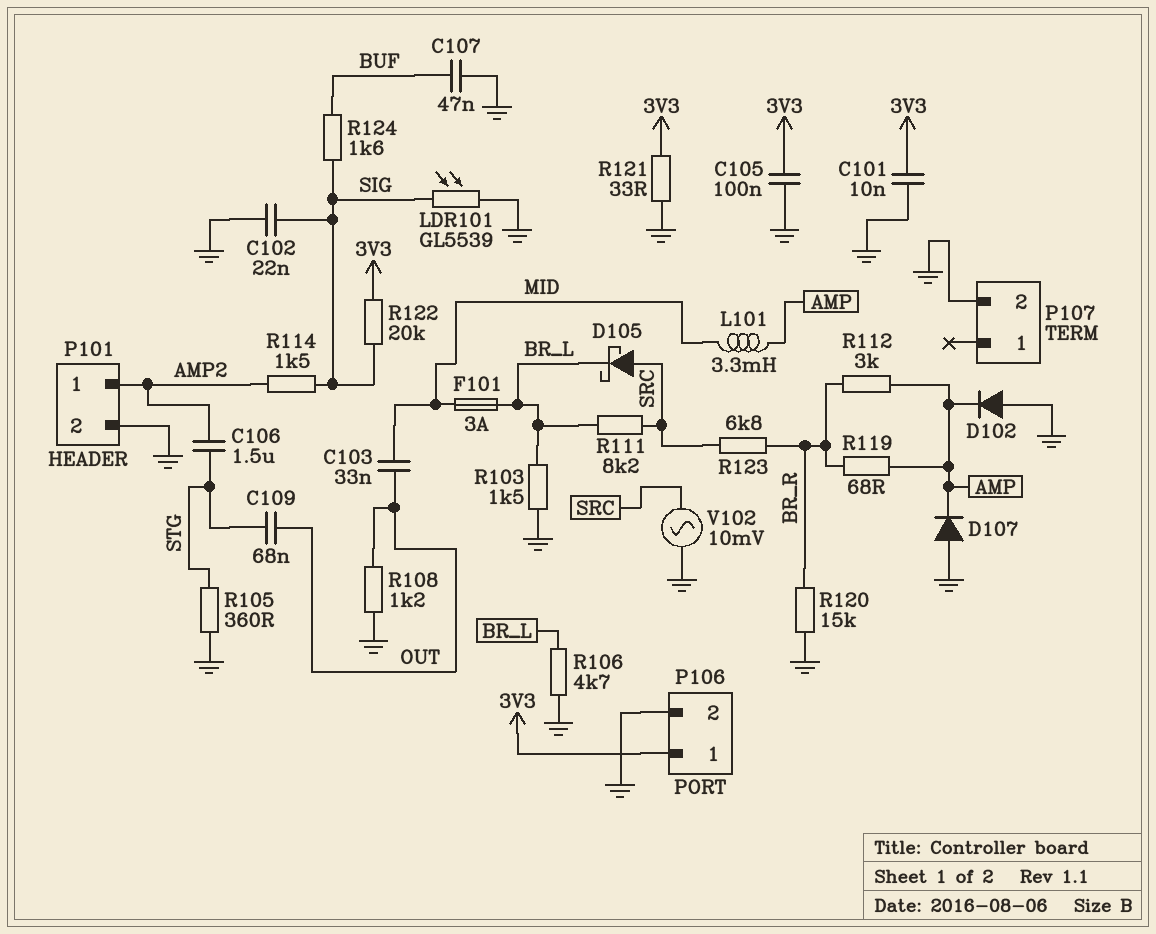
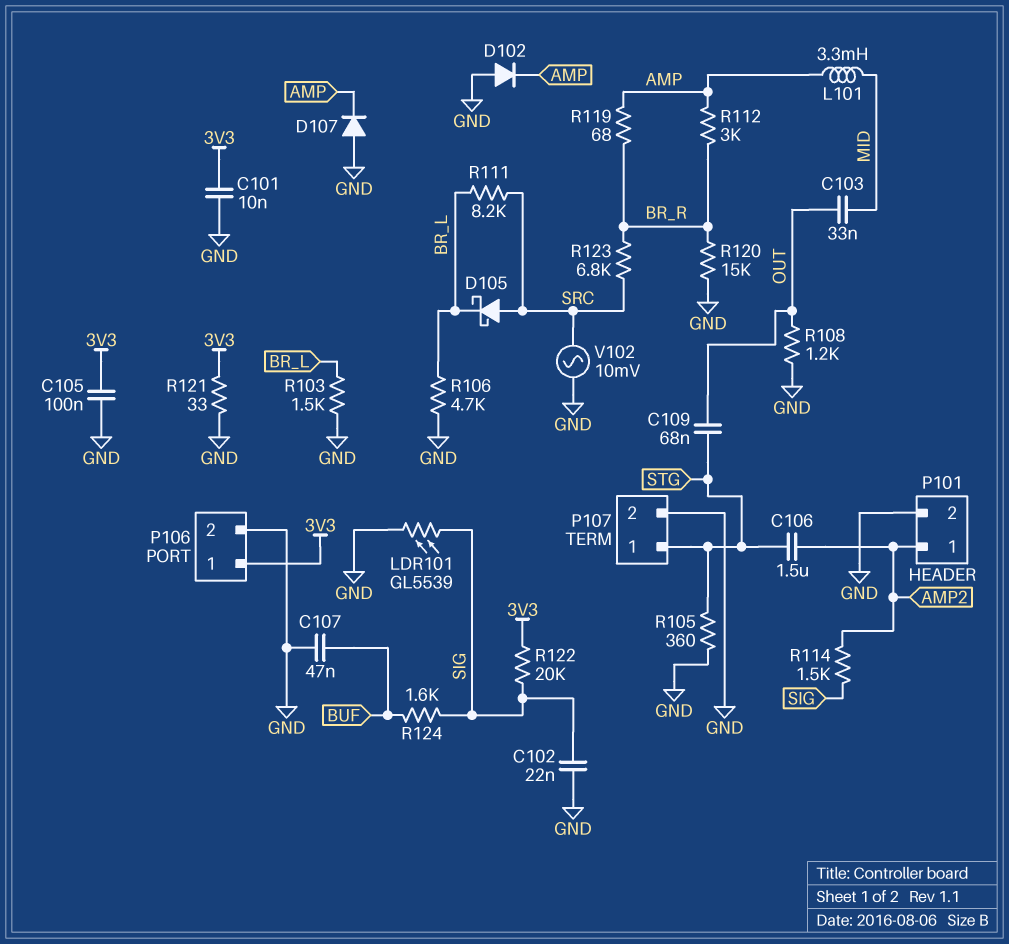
F101: 3A (BR_L, MID) -> none
P107 pin 1: none -> STG

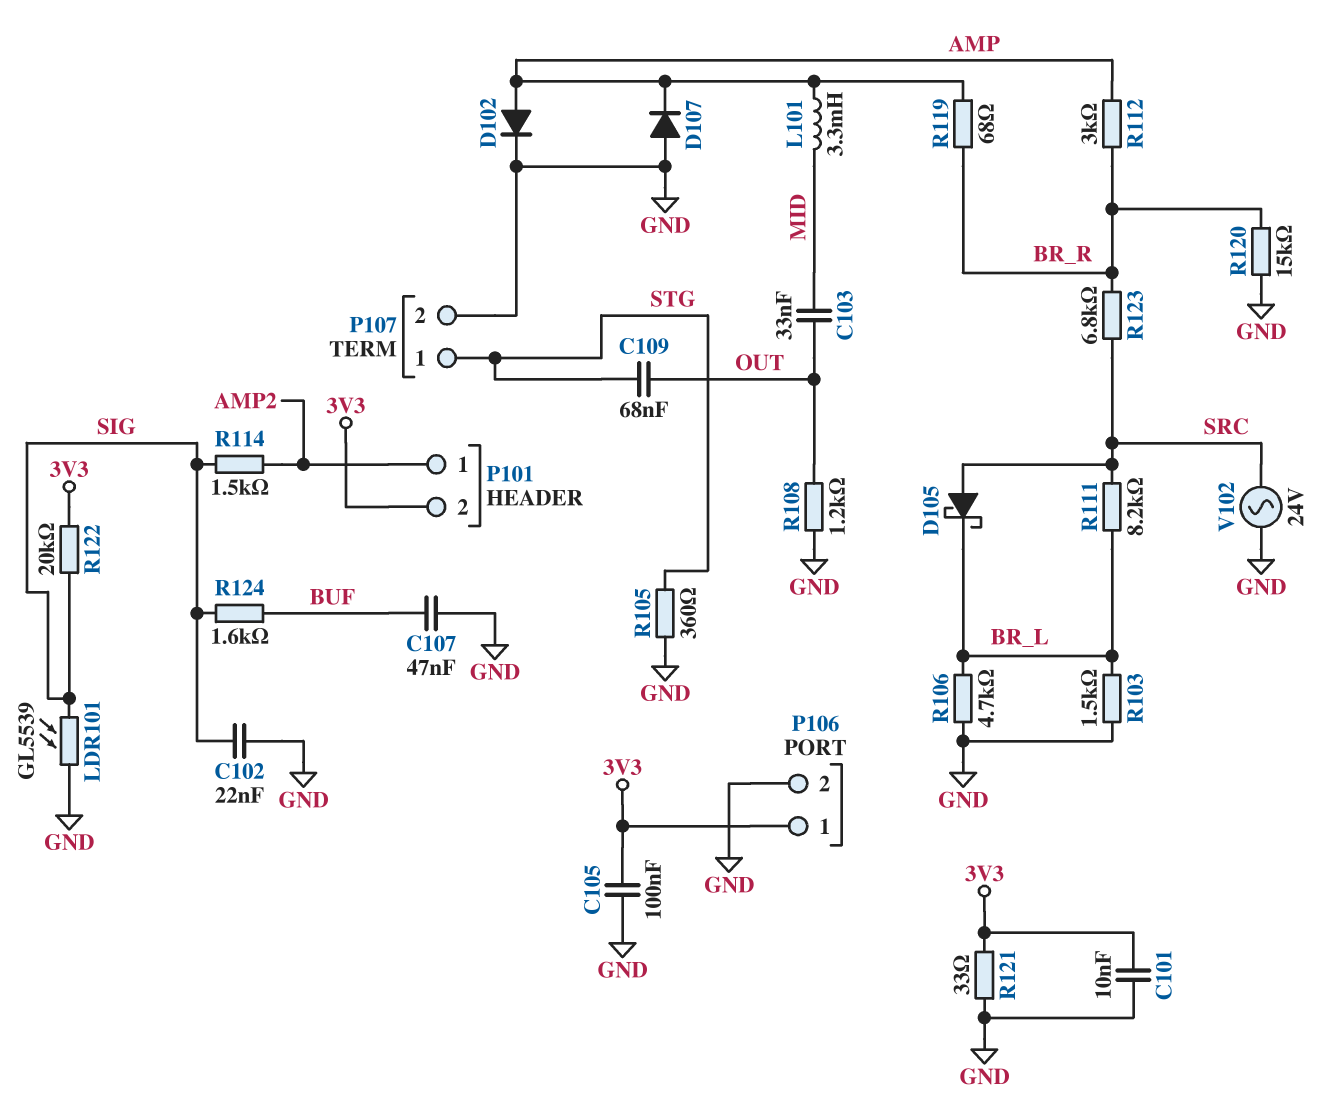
C106: 1.5uF (AMP2, STG) -> none
D102: diode (A GND, K AMP) -> diode (A AMP, K GND)
P101 pin 2: GND -> 3V3
V102: AC 10mV (GND, SRC) -> AC 24V (GND, SRC)

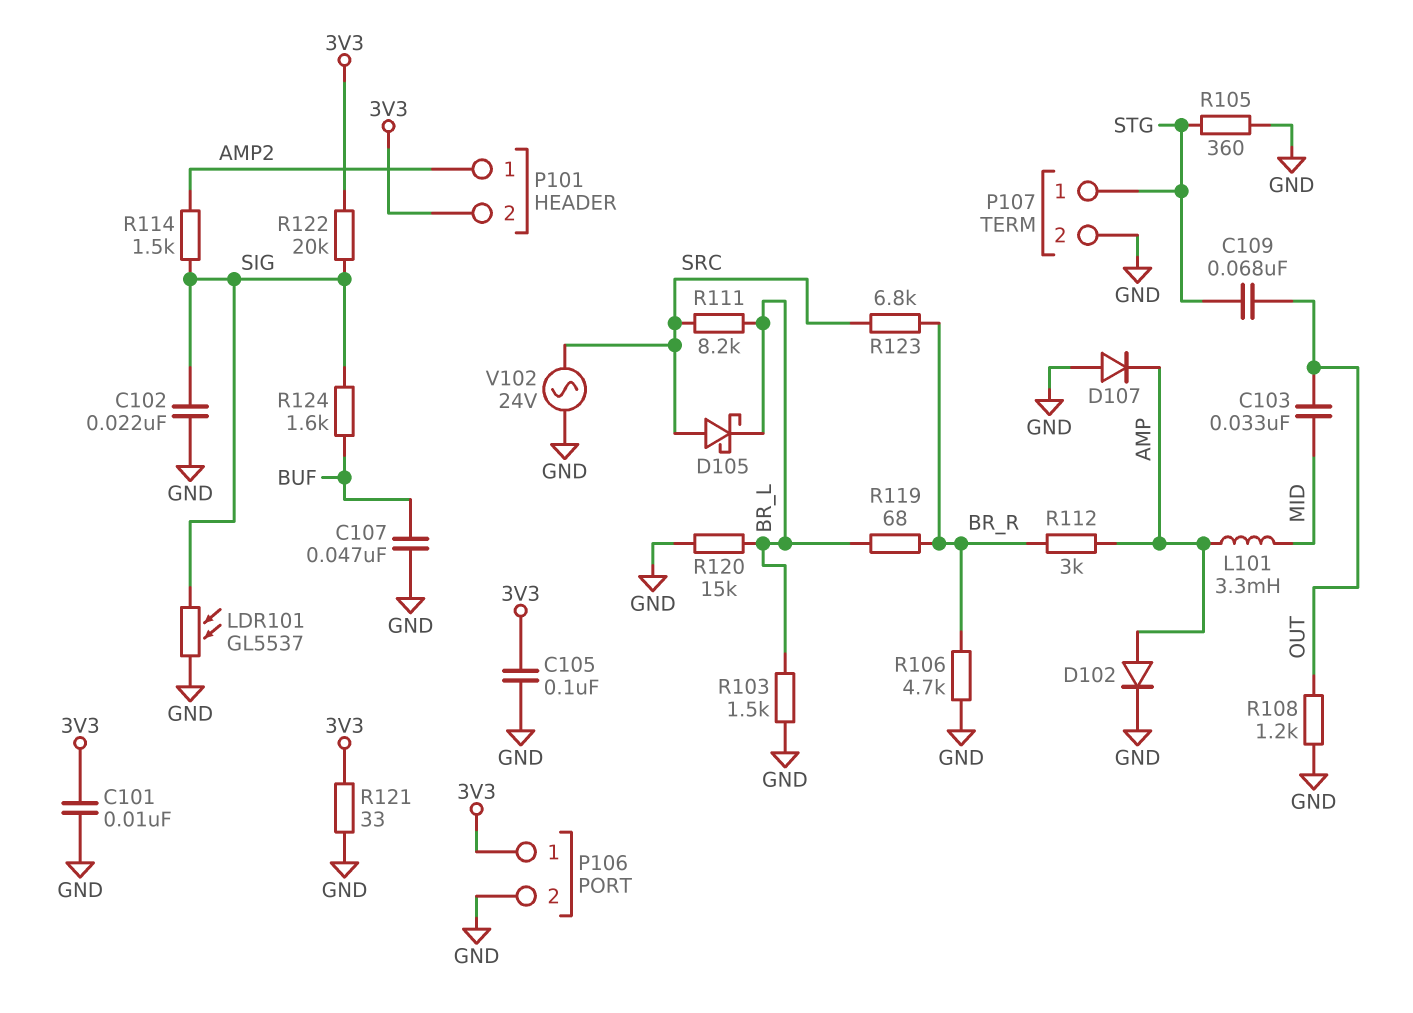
LDR101: GL5539 (GND, SIG) -> GL5537 (GND, SIG)
R106: 4.7k (BR_L, GND) -> 4.7k (BR_R, GND)
R119: 68 (AMP, BR_R) -> 68 (BR_L, BR_R)
R120: 15k (BR_R, GND) -> 15k (BR_L, GND)

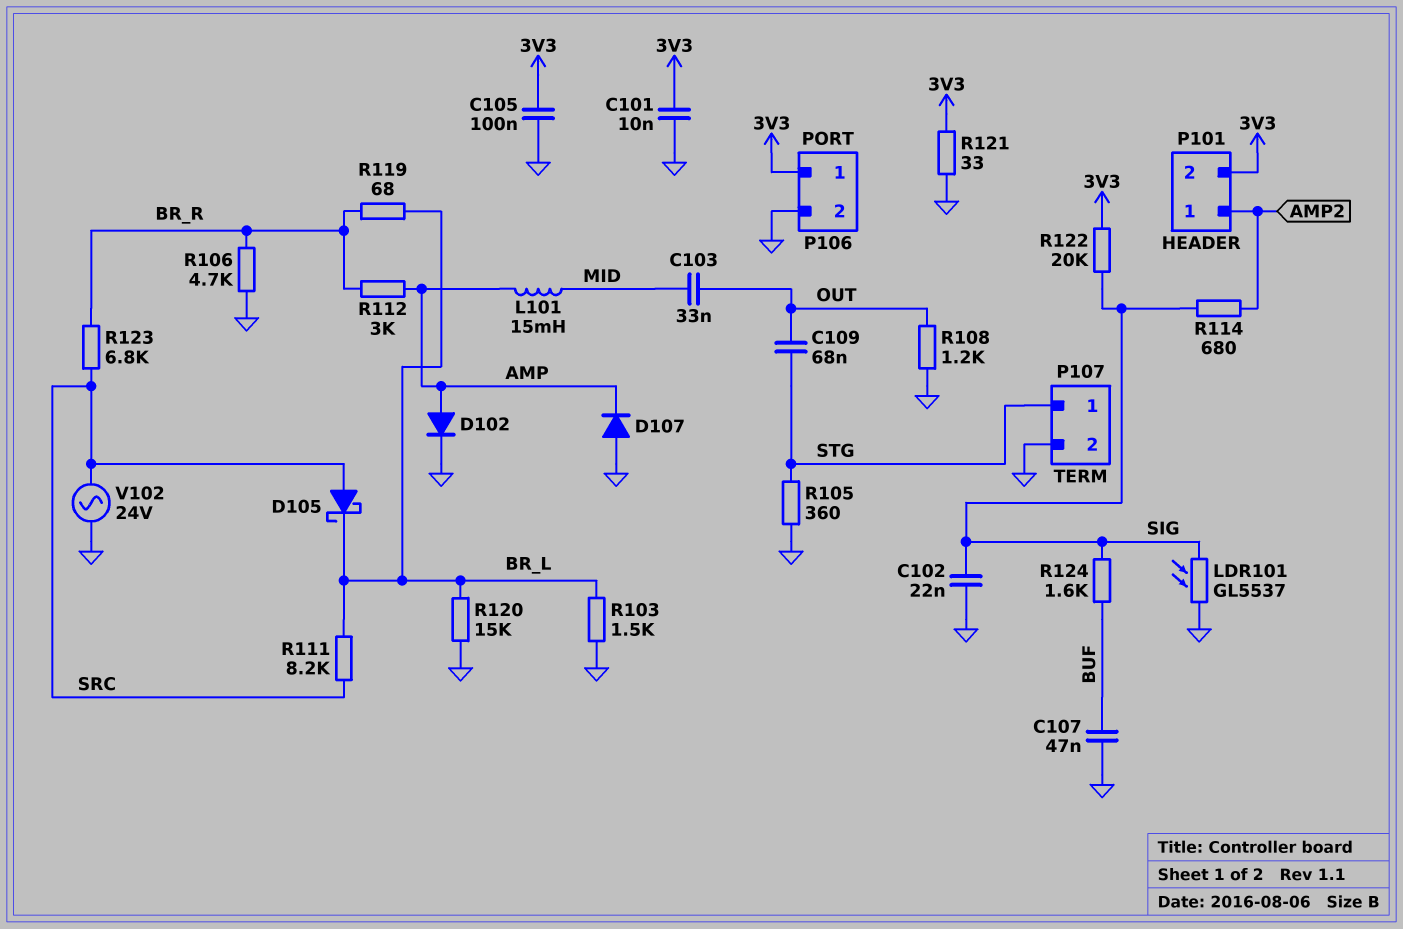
L101: 3.3mH (AMP, MID) -> 15mH (AMP, MID)
R114: 1.5k (AMP2, SIG) -> 680 (AMP2, SIG)

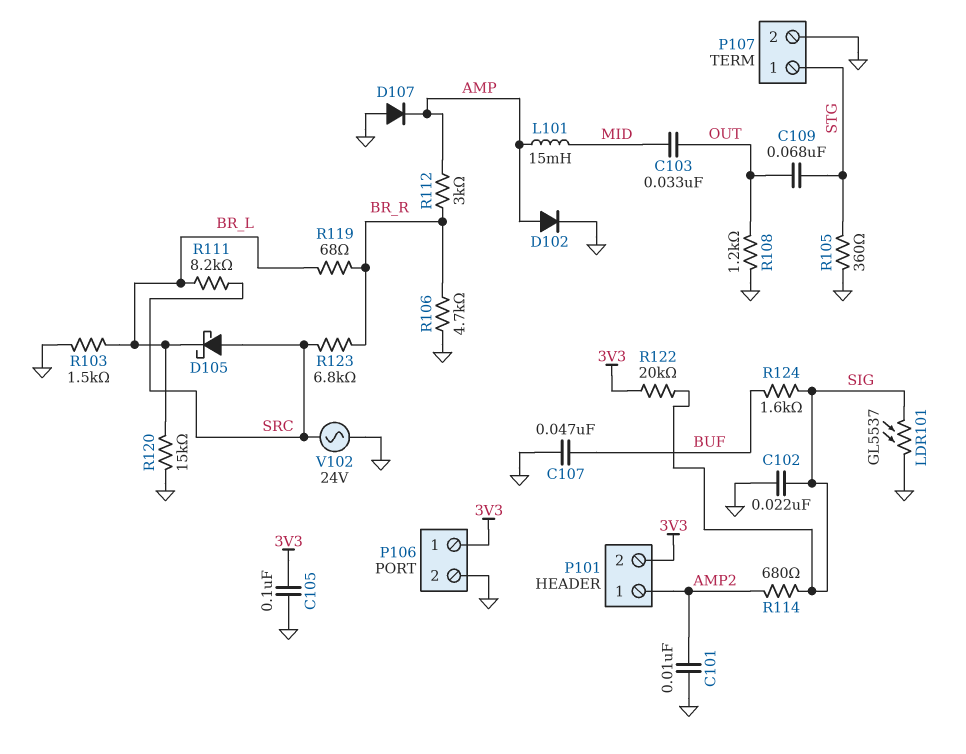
C101: 10nF (3V3, GND) -> 10nF (AMP2, GND)
R121: 33 (3V3, GND) -> none

